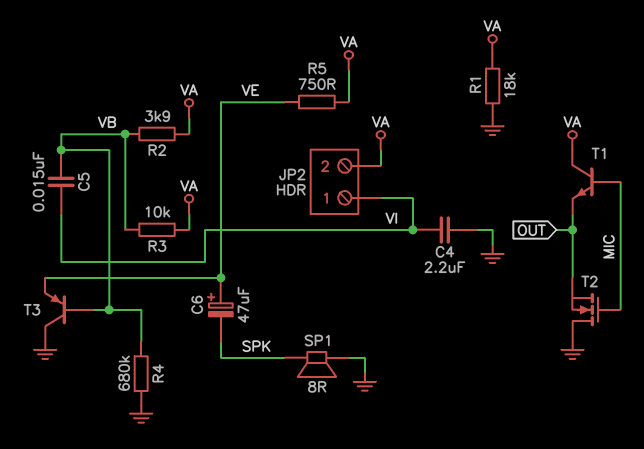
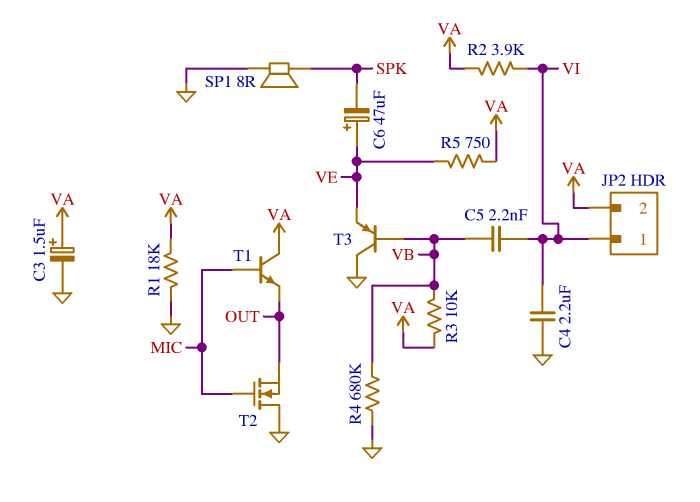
C3: none -> 1.5uF (plus VA, minus GND)
C5: 15nF (VB, VI) -> 2.2nF (VB, VI)
R2: 3.9k (VA, VB) -> 3.9k (VA, VI)

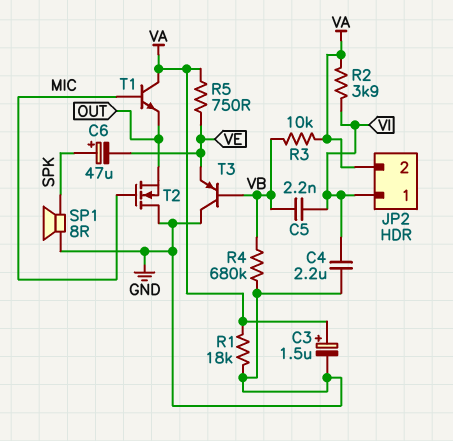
C6: 47uF (plus VE, minus SPK) -> 47uF (plus SPK, minus VE)

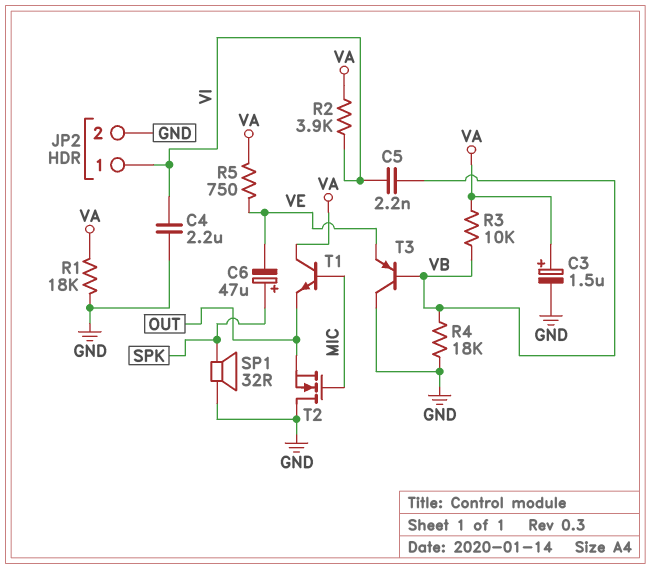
JP2 pin 2: VA -> GND
R4: 680k (GND, VB) -> 18k (GND, VB)
SP1: speaker 8R (GND, SPK) -> speaker 32R (GND, SPK)

